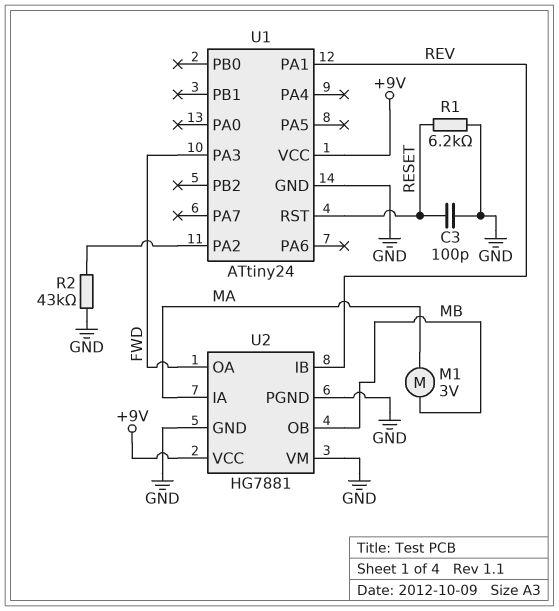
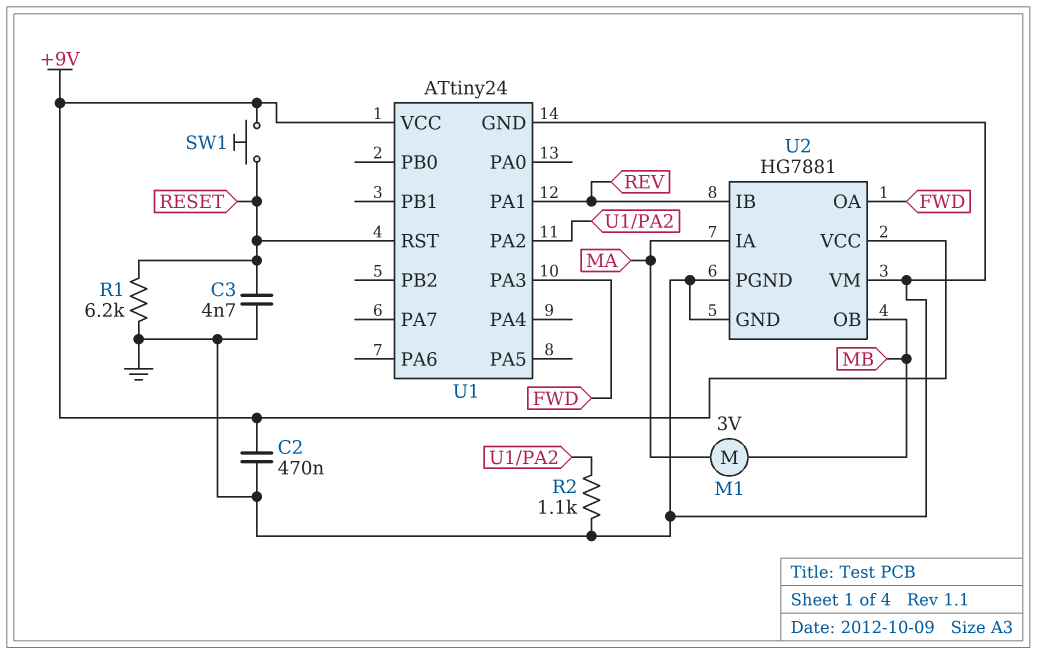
C2: none -> 470nF (+9V, GND)
C3: 100pF (GND, RESET) -> 4.7nF (GND, RESET)
R2: 43k (GND, U1/PA2) -> 1.1k (GND, U1/PA2)
SW1: none -> button (+9V, RESET)

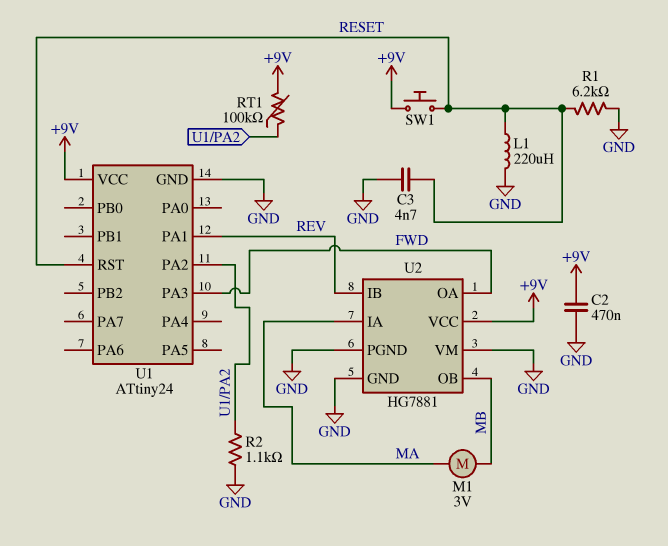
L1: none -> 220uH (GND, RESET)
RT1: none -> 100k (+9V, U1/PA2)

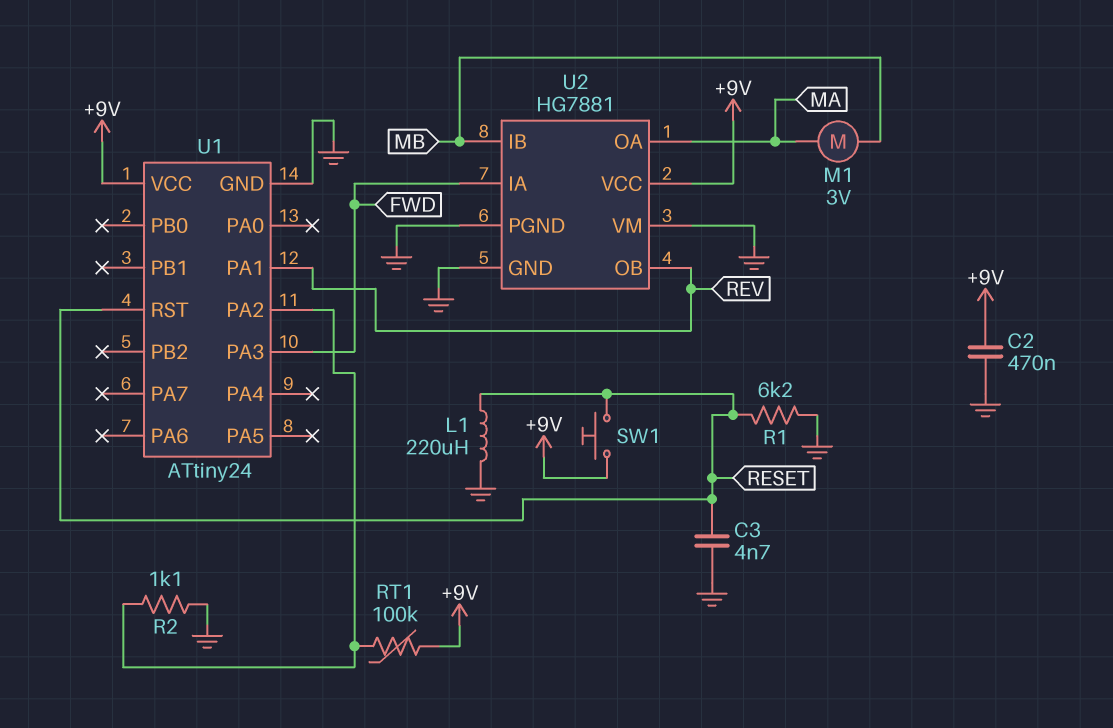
U2 pin IA: MA -> FWD
U2 pin IB: REV -> MB
U2 pin OA: FWD -> MA
U2 pin OB: MB -> REV

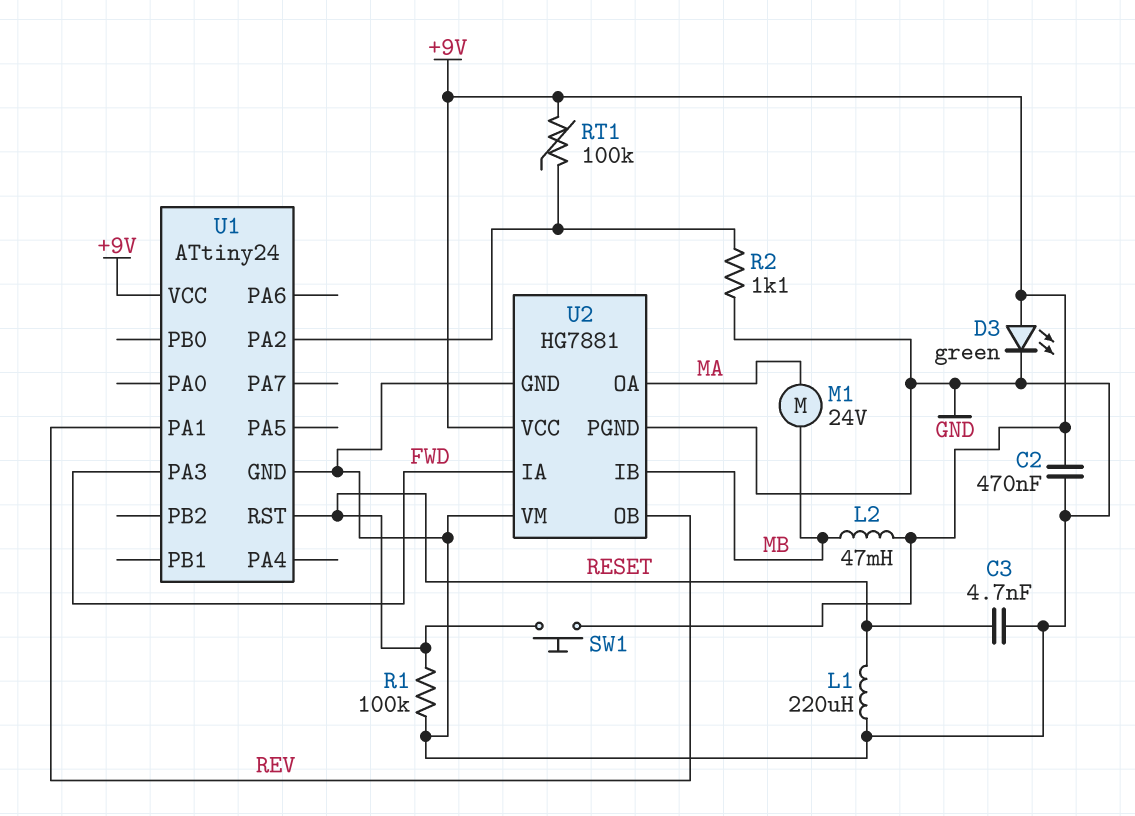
D3: none -> LED green (A +9V, K GND)
L2: none -> 47mH (+9V, MB)
M1: motor 3V (MA, MB) -> motor 24V (MA, MB)
R1: 6.2k (GND, RESET) -> 100k (GND, RESET)

